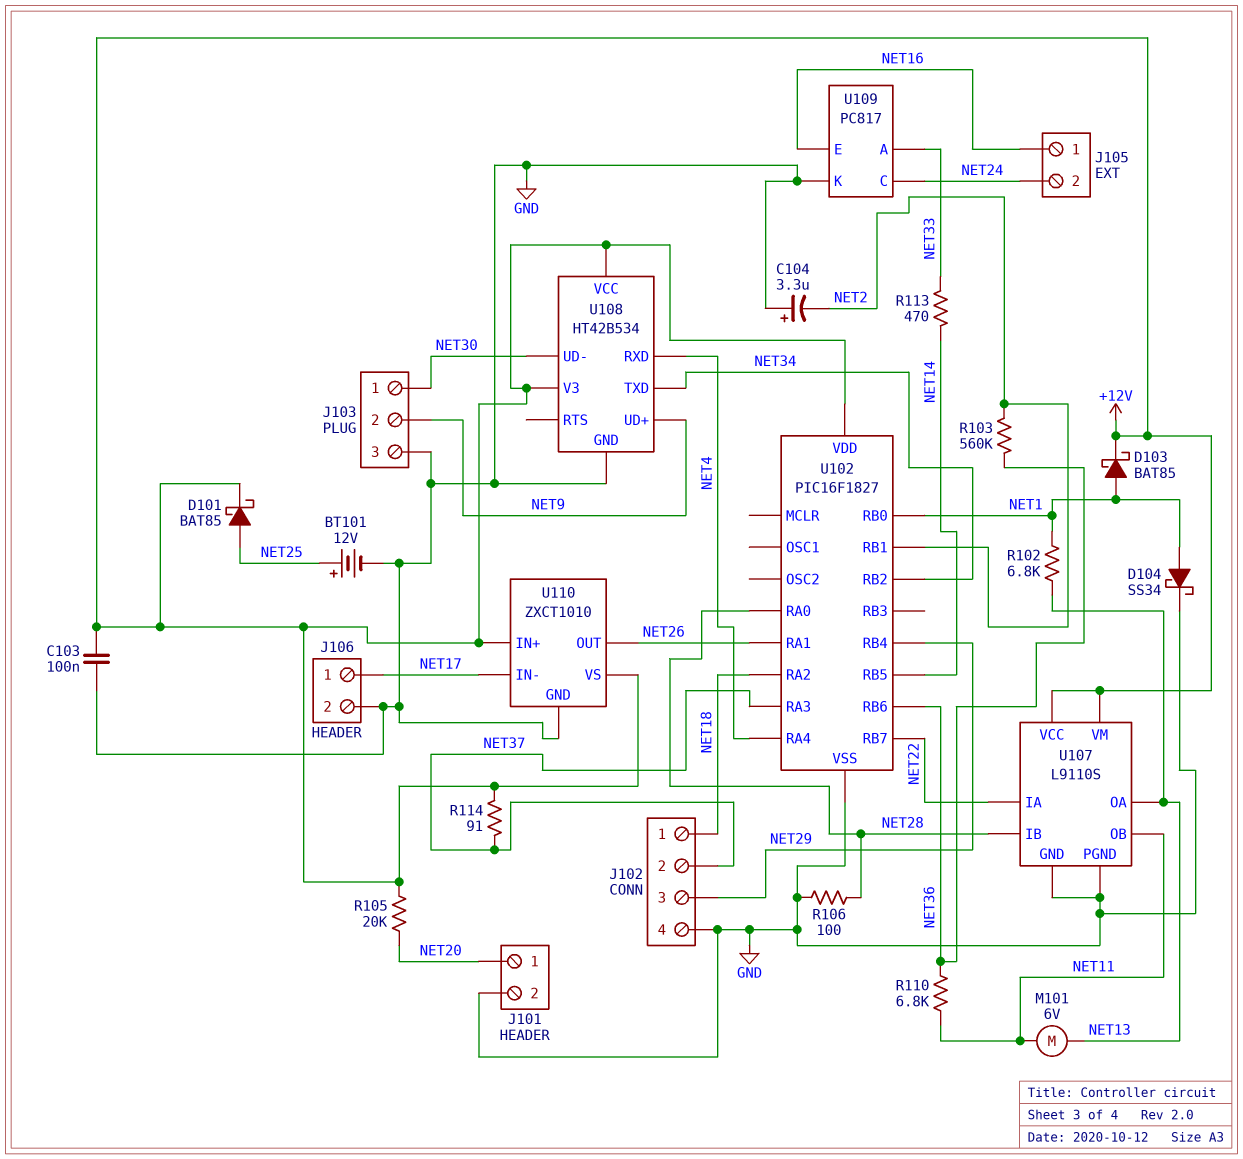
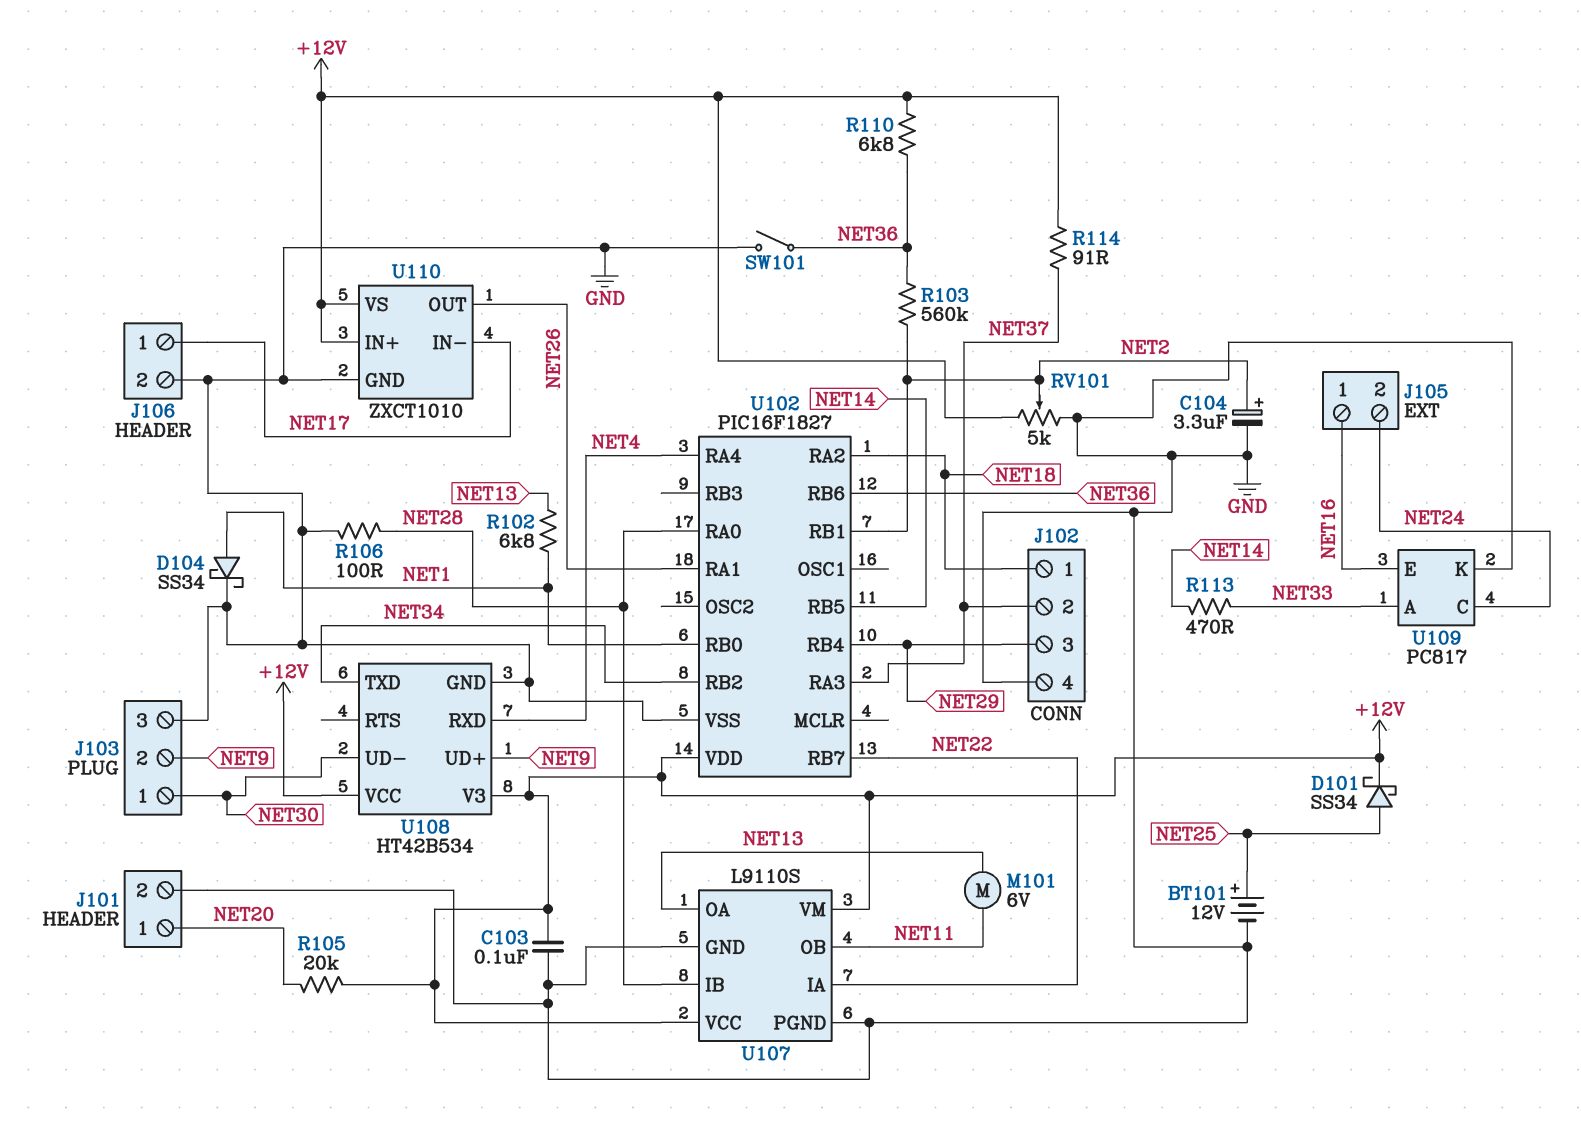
C104: 3.3uF (plus GND, minus NET2) -> 3.3uF (plus NET2, minus GND)
D101: schottky BAT85 (A NET25, K +12V) -> schottky SS34 (A NET25, K +12V)
D103: schottky BAT85 (A NET1, K +12V) -> none
R110: 6.8k (NET11, NET36) -> 6.8k (+12V, NET36)
RV101: none -> 5k (+12V, GND, wiper NET2)
SW101: none -> switch (GND, NET36)

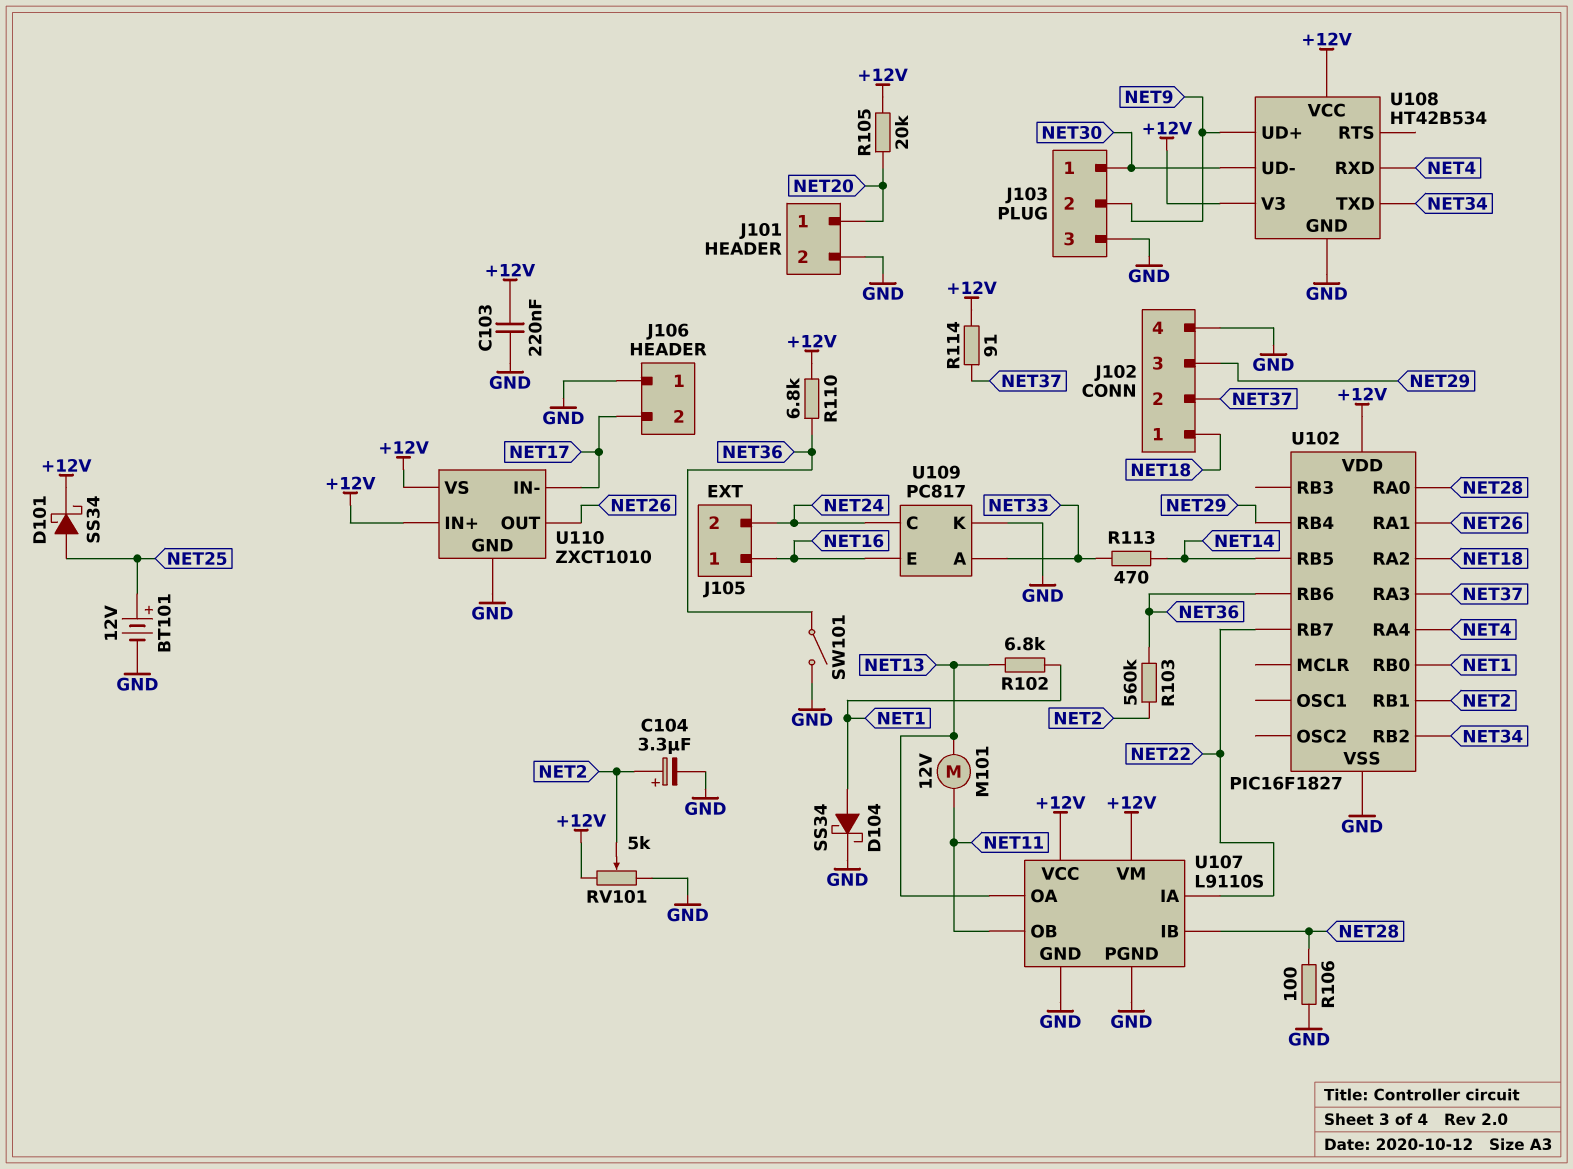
C103: 100nF (+12V, GND) -> 220nF (+12V, GND)
J106 pin 1: NET17 -> GND
J106 pin 2: GND -> NET17
M101: motor 6V (NET11, NET13) -> motor 12V (NET11, NET13)

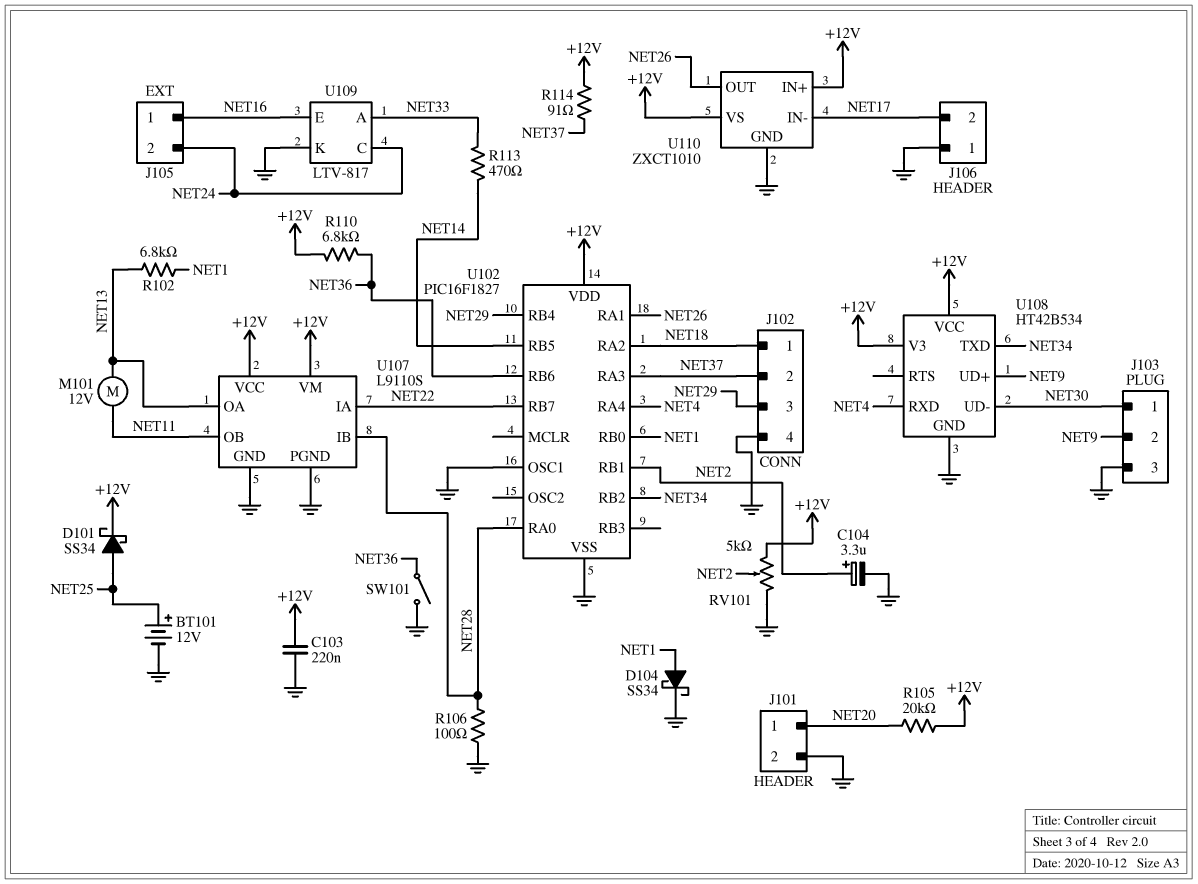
R103: 560k (NET2, NET36) -> none
U102 pin OSC1: none -> GND
U109: PC817 -> LTV-817

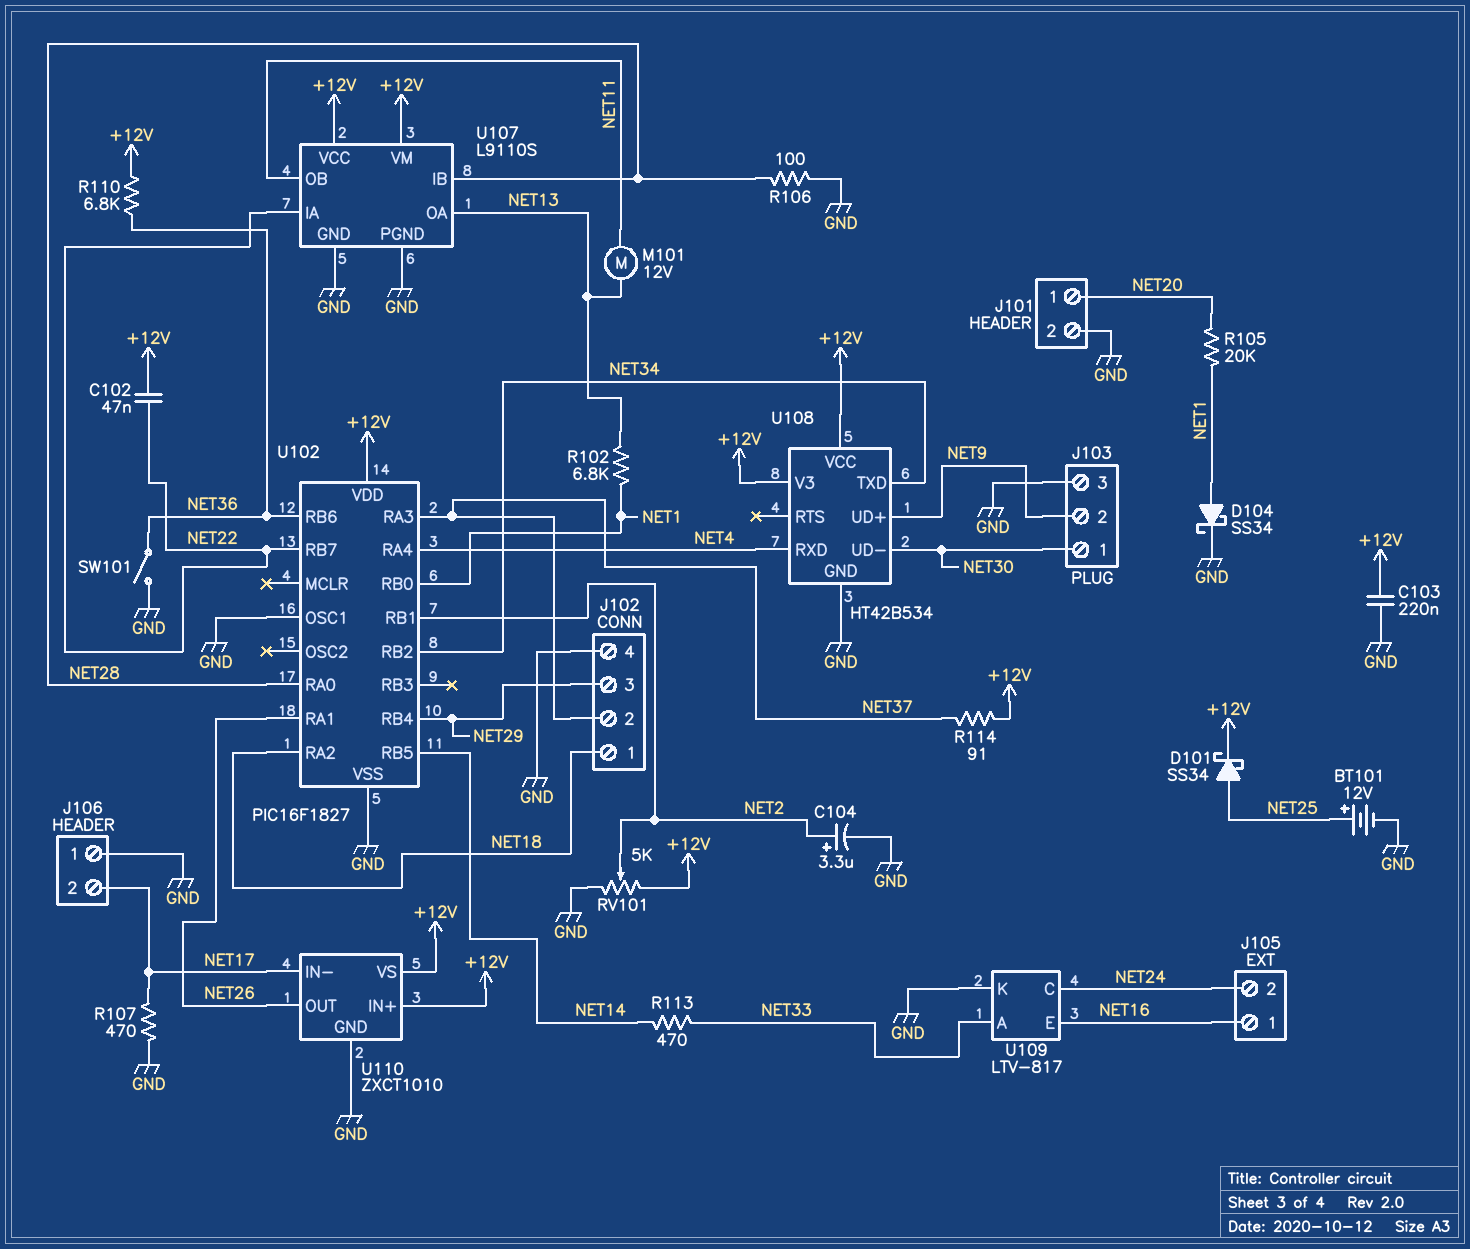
C102: none -> 47nF (+12V, NET22)
R105: 20k (+12V, NET20) -> 20k (NET1, NET20)
R107: none -> 470 (GND, NET17)

